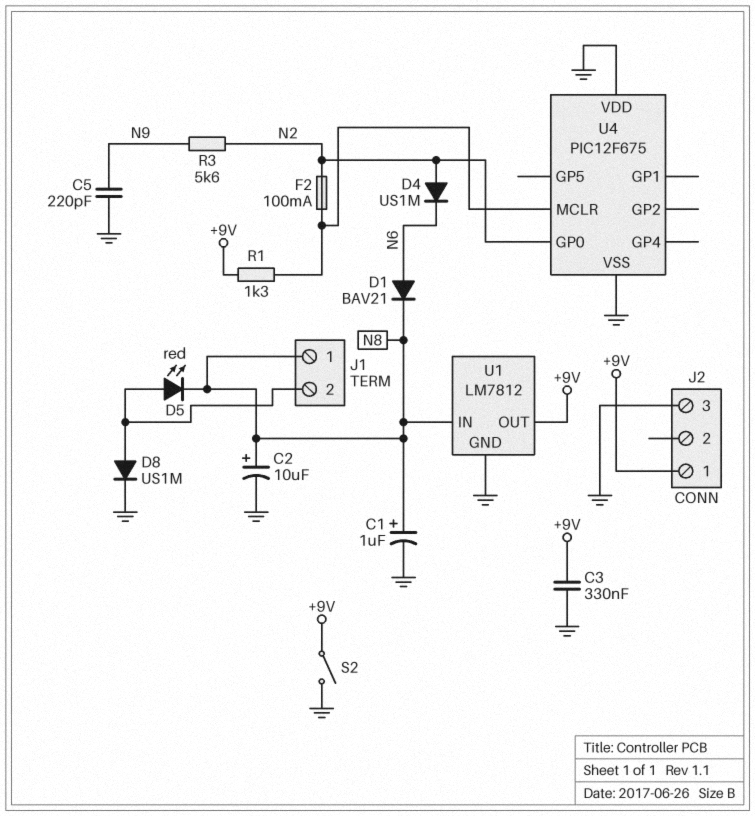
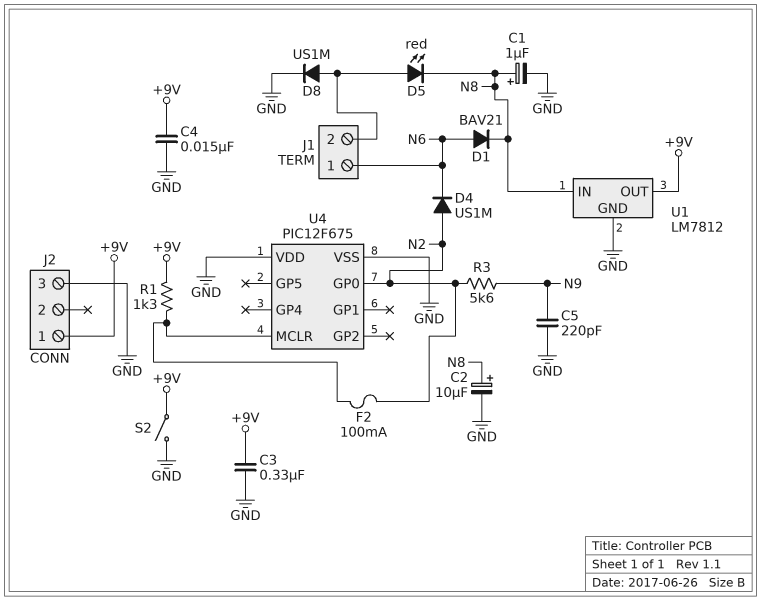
C4: none -> 15nF (+9V, GND)
J1 pin 1: N8 -> N6

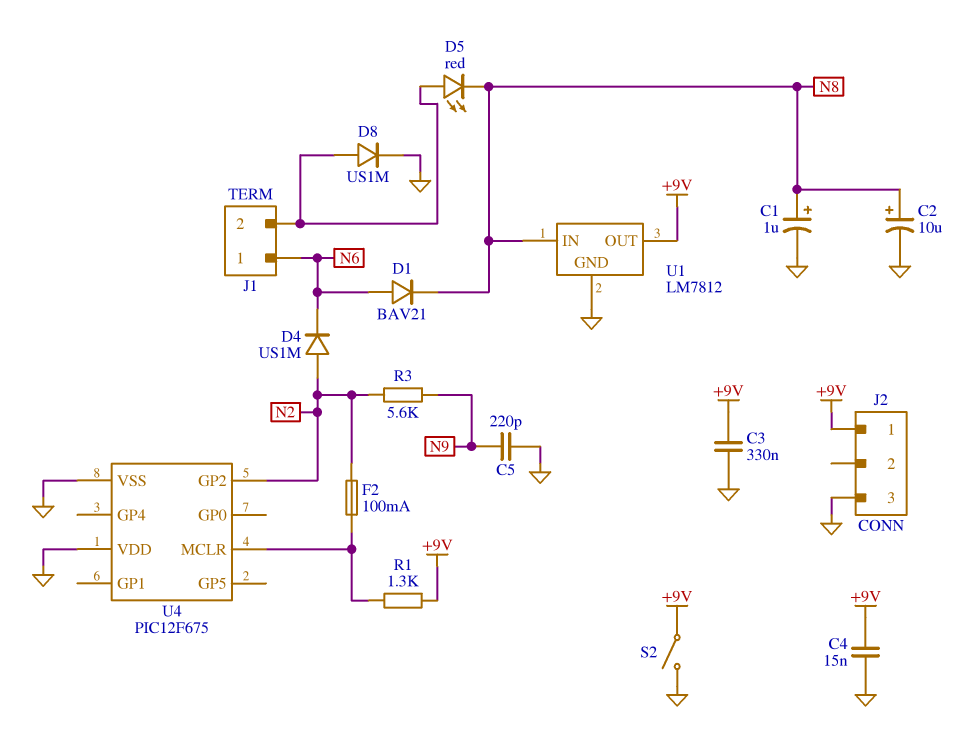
U4 pin GP0: N2 -> none
U4 pin GP2: none -> N2

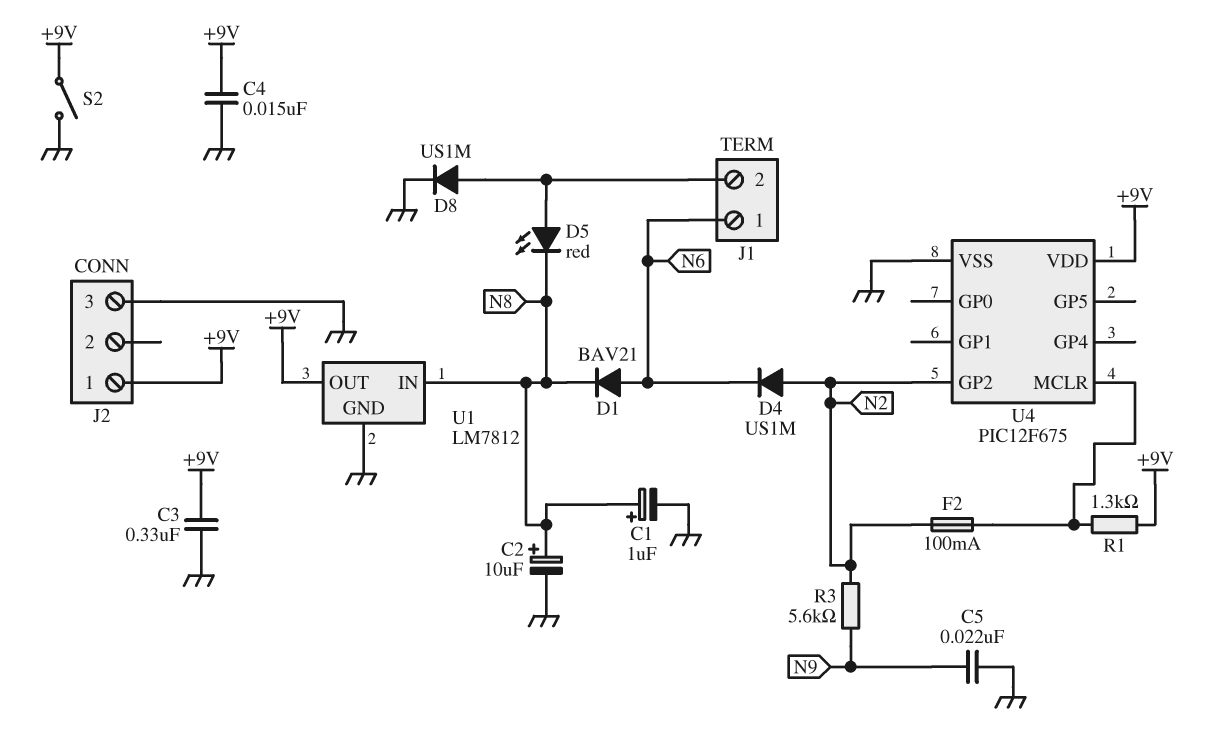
C5: 220pF (GND, N9) -> 22nF (GND, N9)
U4 pin VDD: GND -> +9V

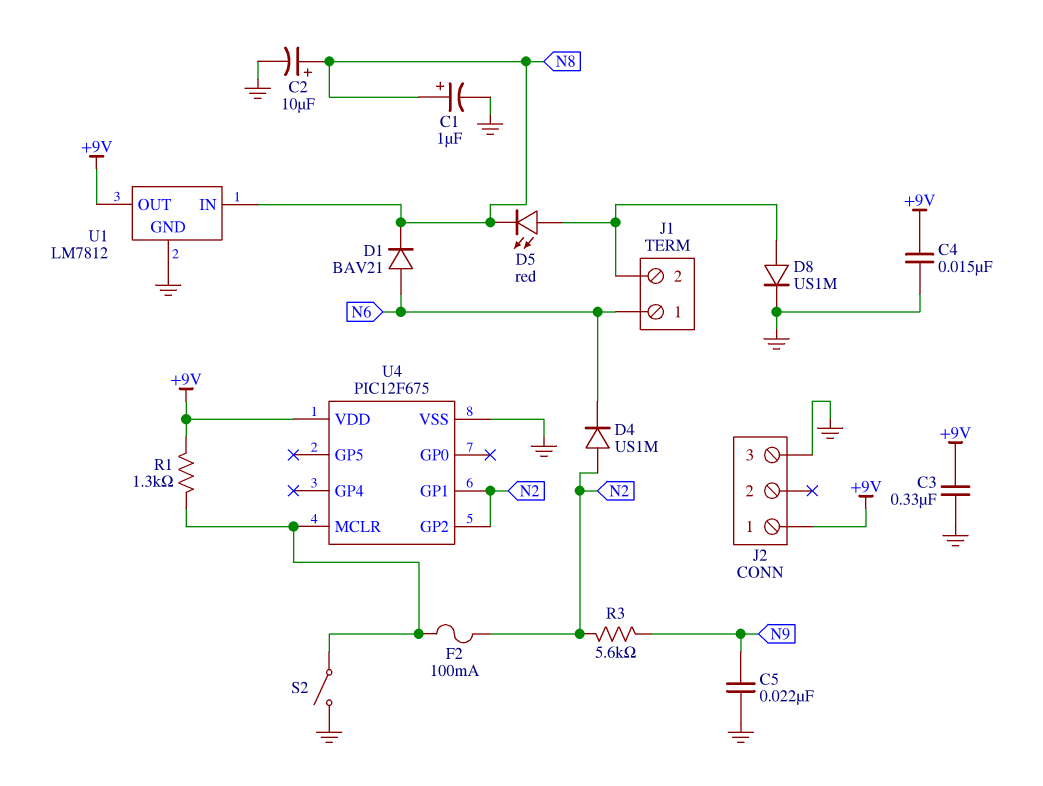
S2: switch (+9V, GND) -> switch (GND, U4/MCLR)
U4 pin GP1: none -> N2

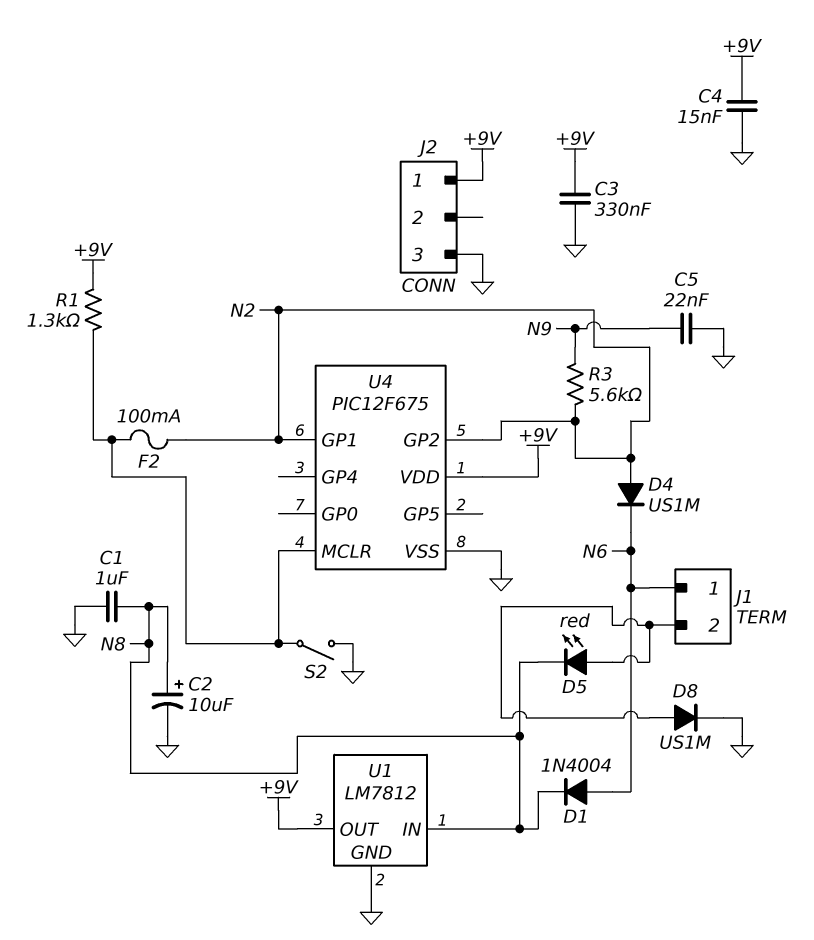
C1: 1uF (plus N8, minus GND) -> 1uF (GND, N8)
D1: diode BAV21 (A N6, K N8) -> diode 1N4004 (A N6, K N8)

